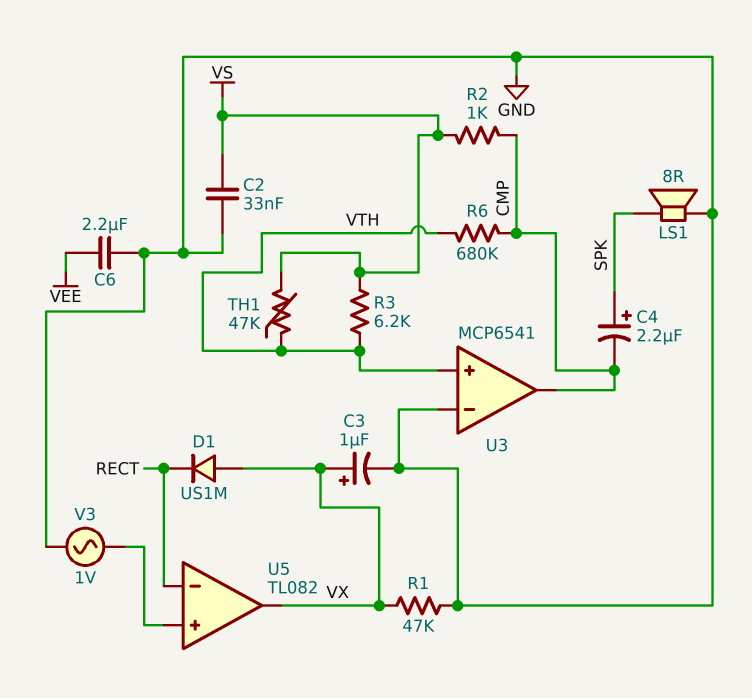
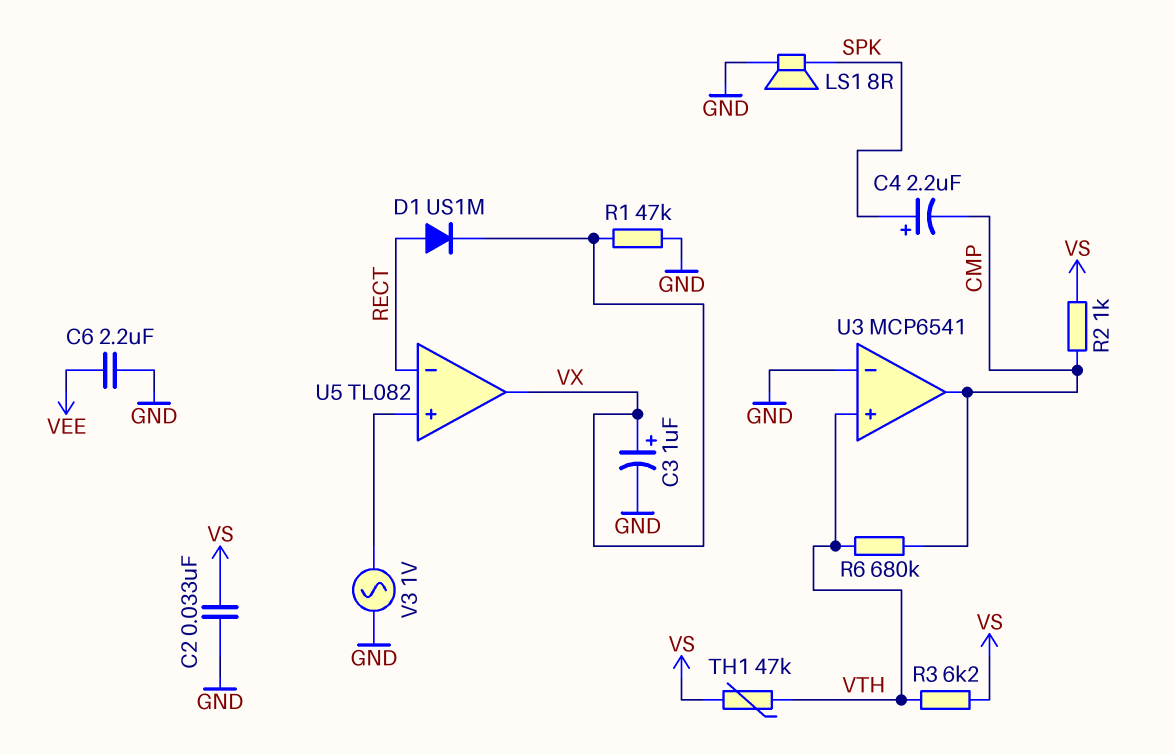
D1: diode US1M (A VX, K RECT) -> diode US1M (A RECT, K VX)

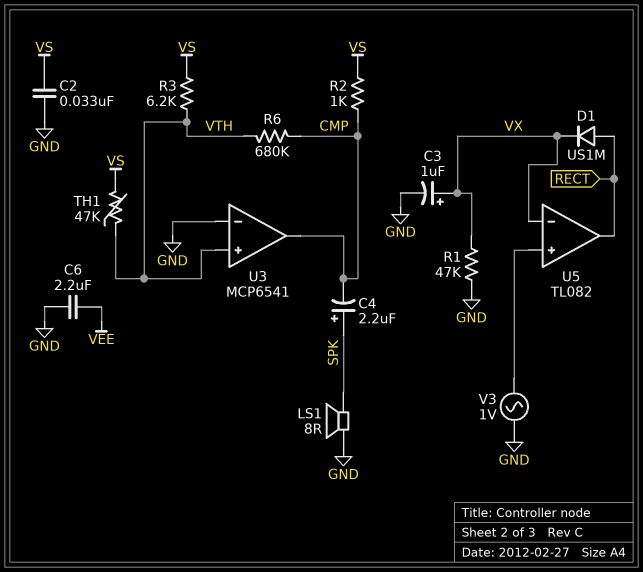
U5 pin in-: RECT -> VX
U5 pin out: VX -> RECT

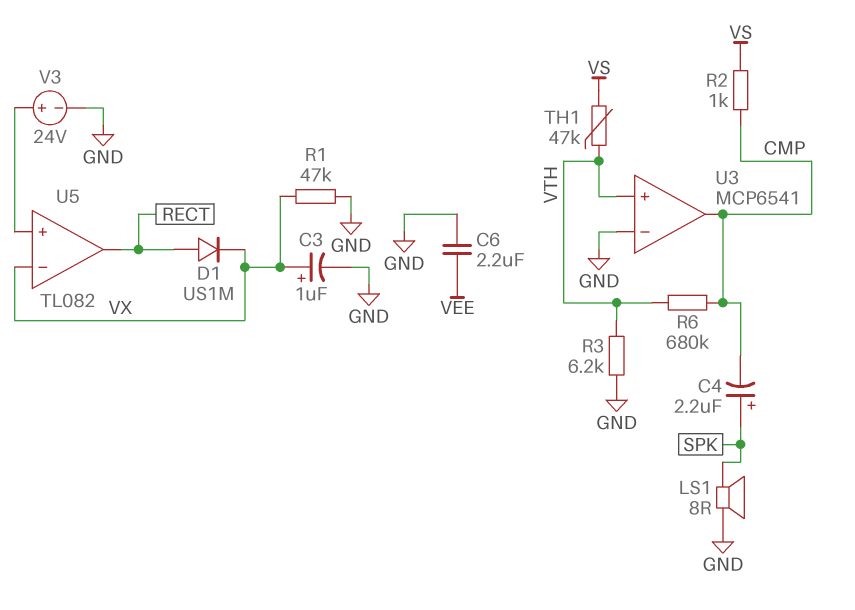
C2: 33nF (GND, VS) -> none
R3: 6.2k (VS, VTH) -> 6.2k (GND, VTH)
V3: AC 1V (GND, U5/in+) -> 24V (plus U5/in+, minus GND)

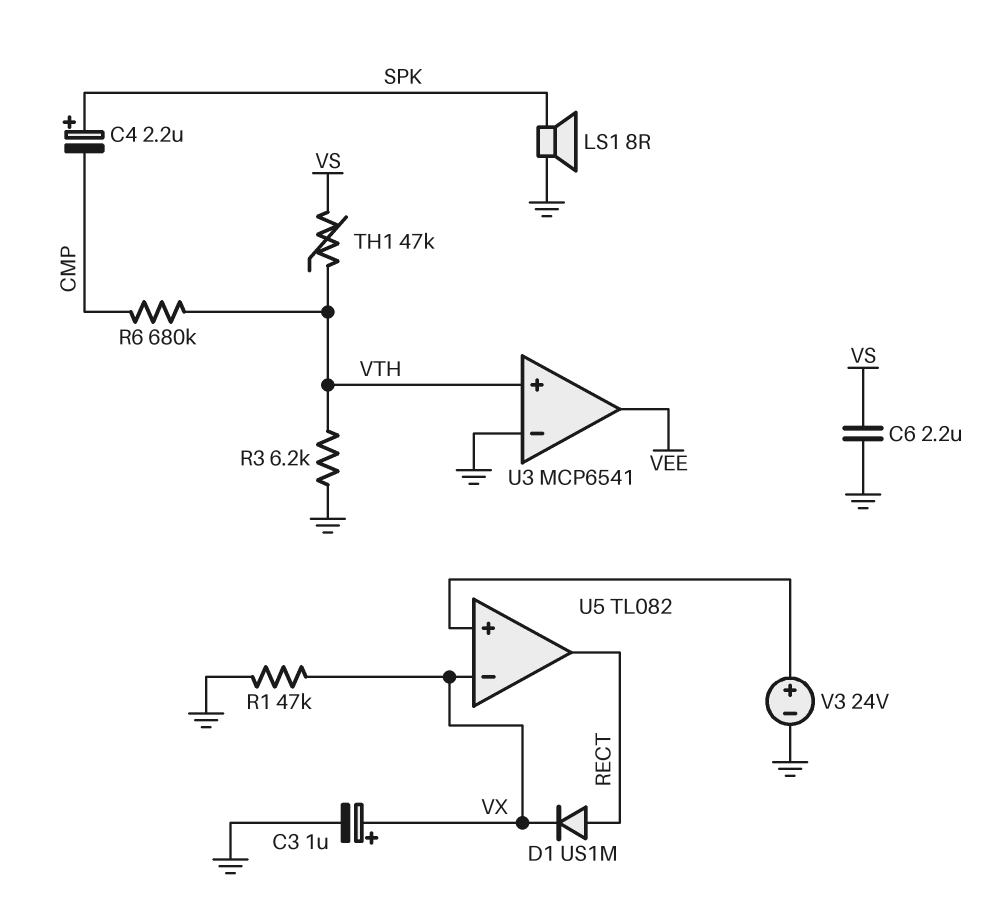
C6: 2.2uF (GND, VEE) -> 2.2uF (GND, VS)
R2: 1k (CMP, VS) -> none
U3 pin out: CMP -> VEE

